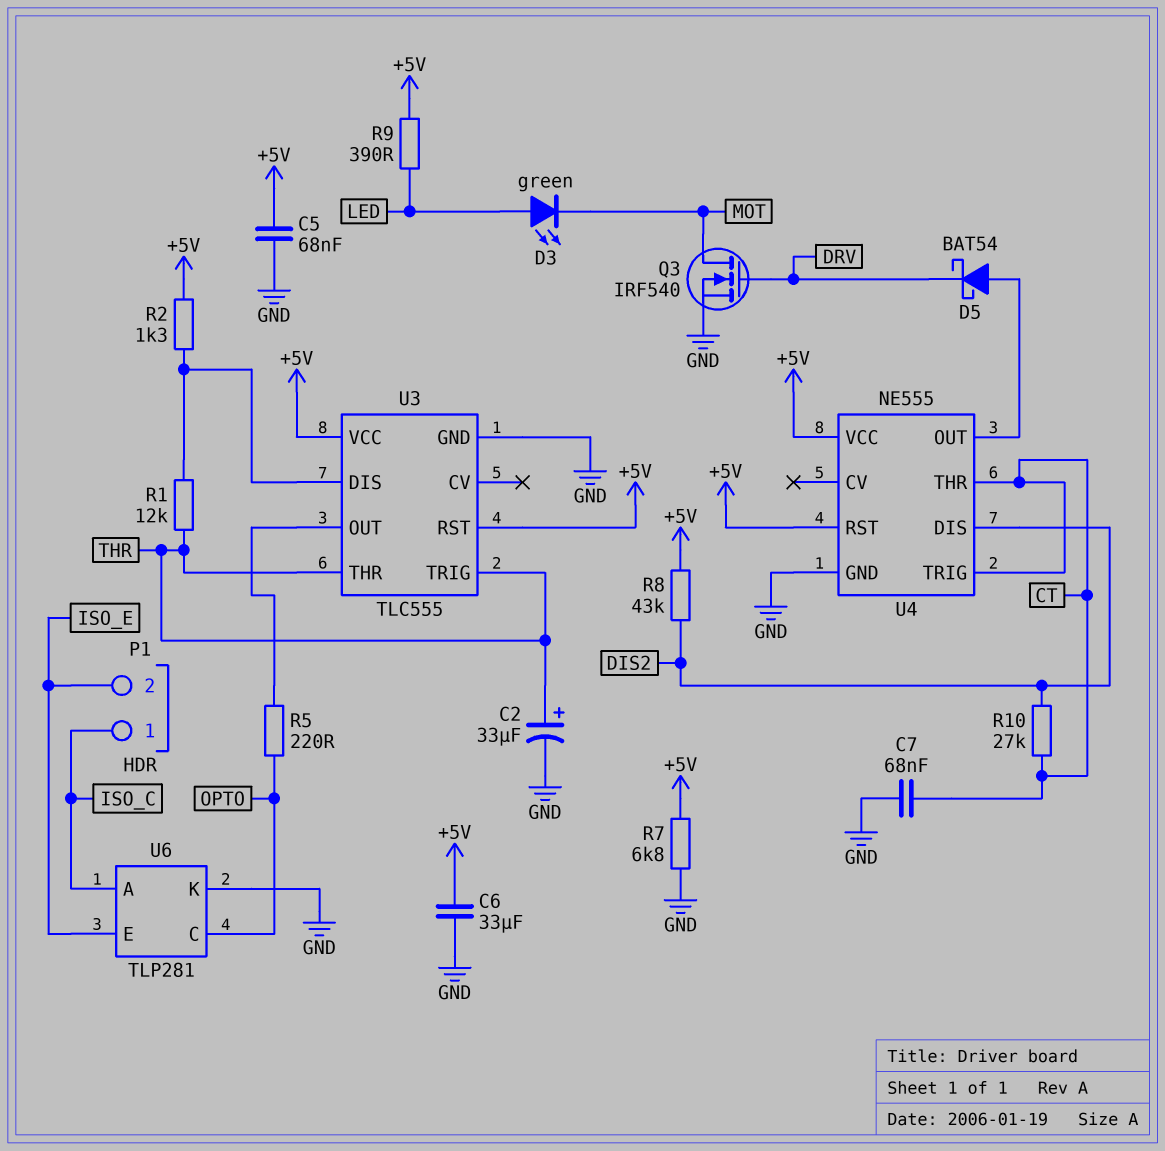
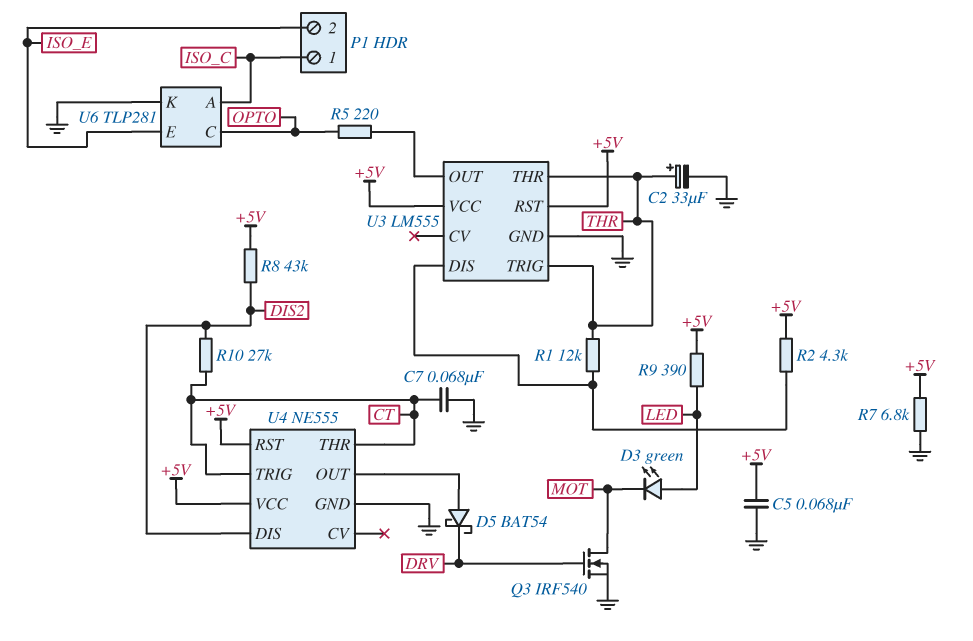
C6: 33uF (+5V, GND) -> none
R2: 1.3k (+5V, U3/DIS) -> 4.3k (+5V, U3/DIS)
U3: TLC555 -> LM555

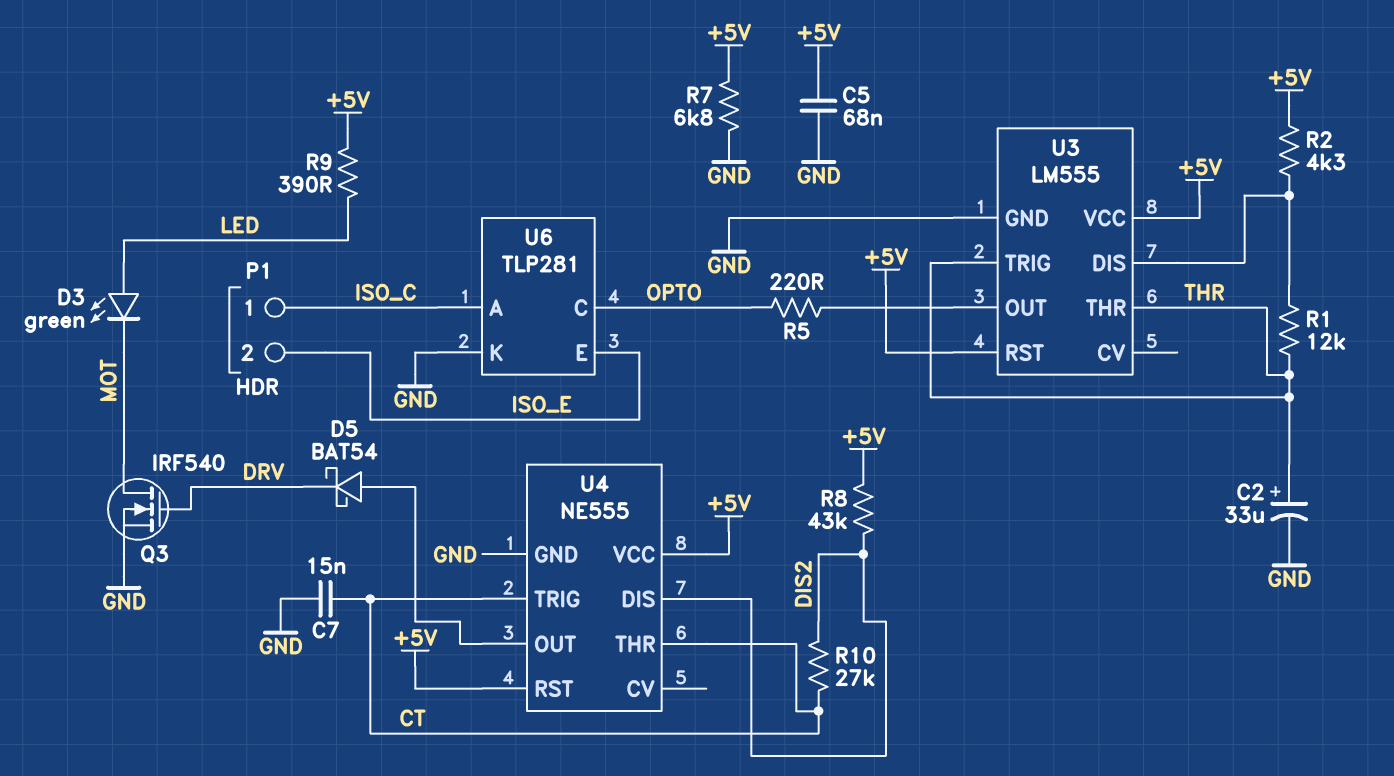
C7: 68nF (CT, GND) -> 15nF (CT, GND)

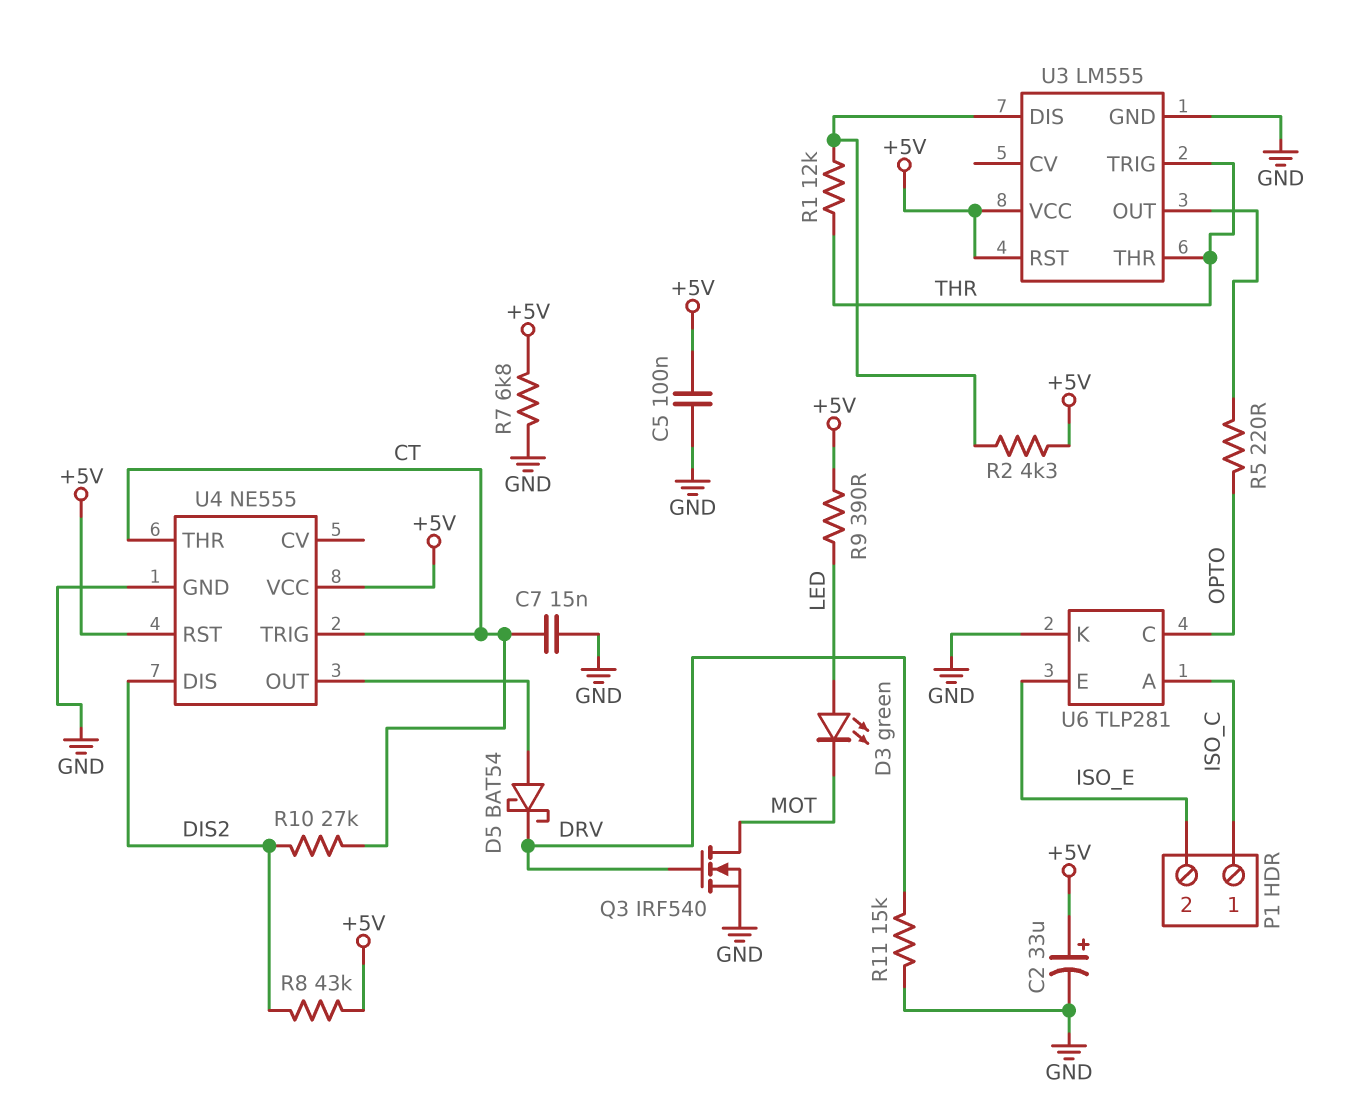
C2: 33uF (plus THR, minus GND) -> 33uF (plus +5V, minus GND)
C5: 68nF (+5V, GND) -> 100nF (+5V, GND)
R11: none -> 15k (DRV, GND)

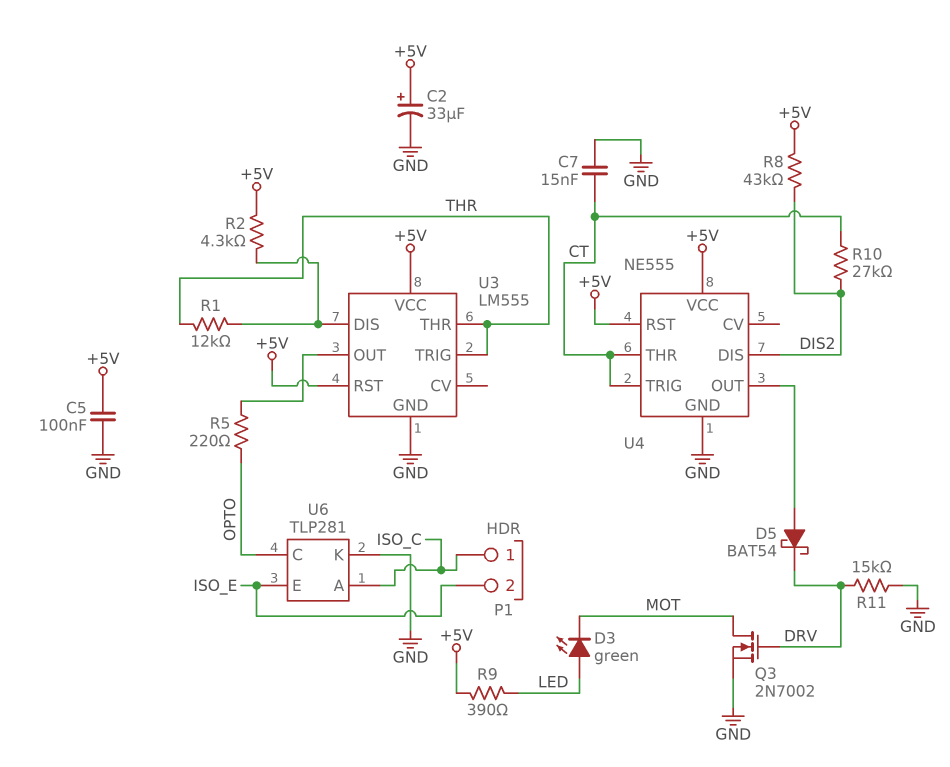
Q3: NMOS IRF540 (G DRV, D MOT, S GND) -> NMOS 2N7002 (G DRV, D MOT, S GND)
R7: 6.8k (+5V, GND) -> none

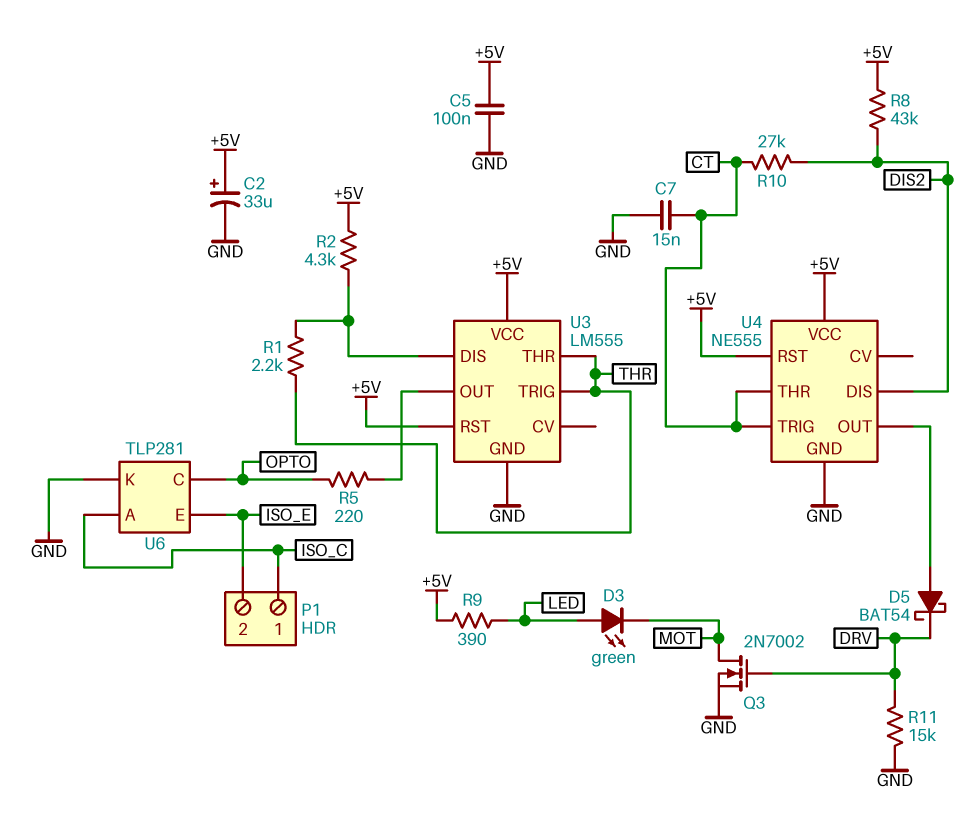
R1: 12k (THR, U3/DIS) -> 2.2k (THR, U3/DIS)

